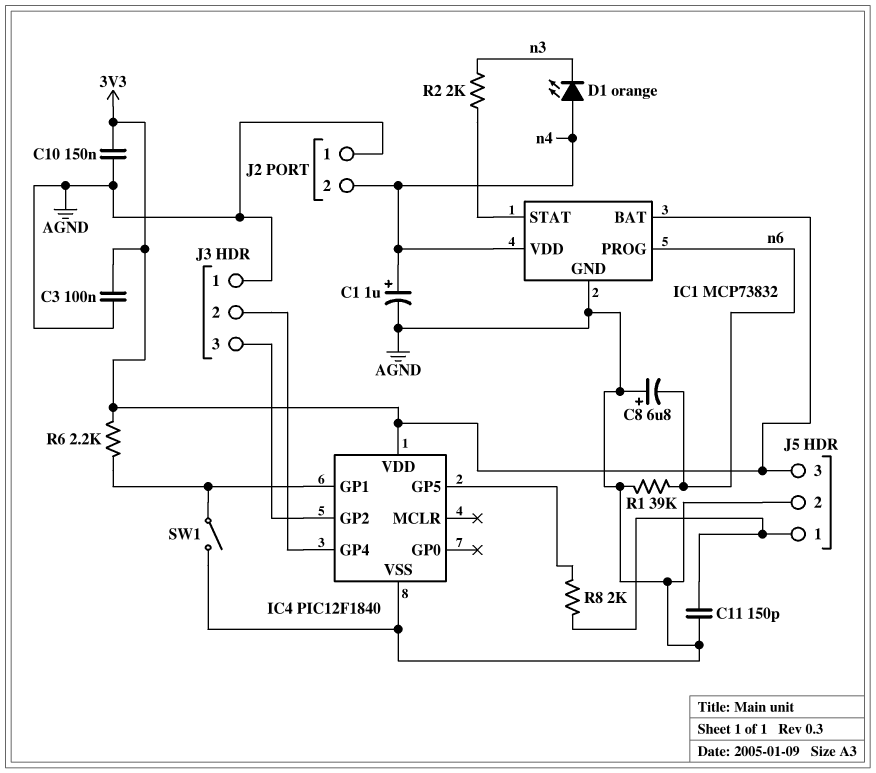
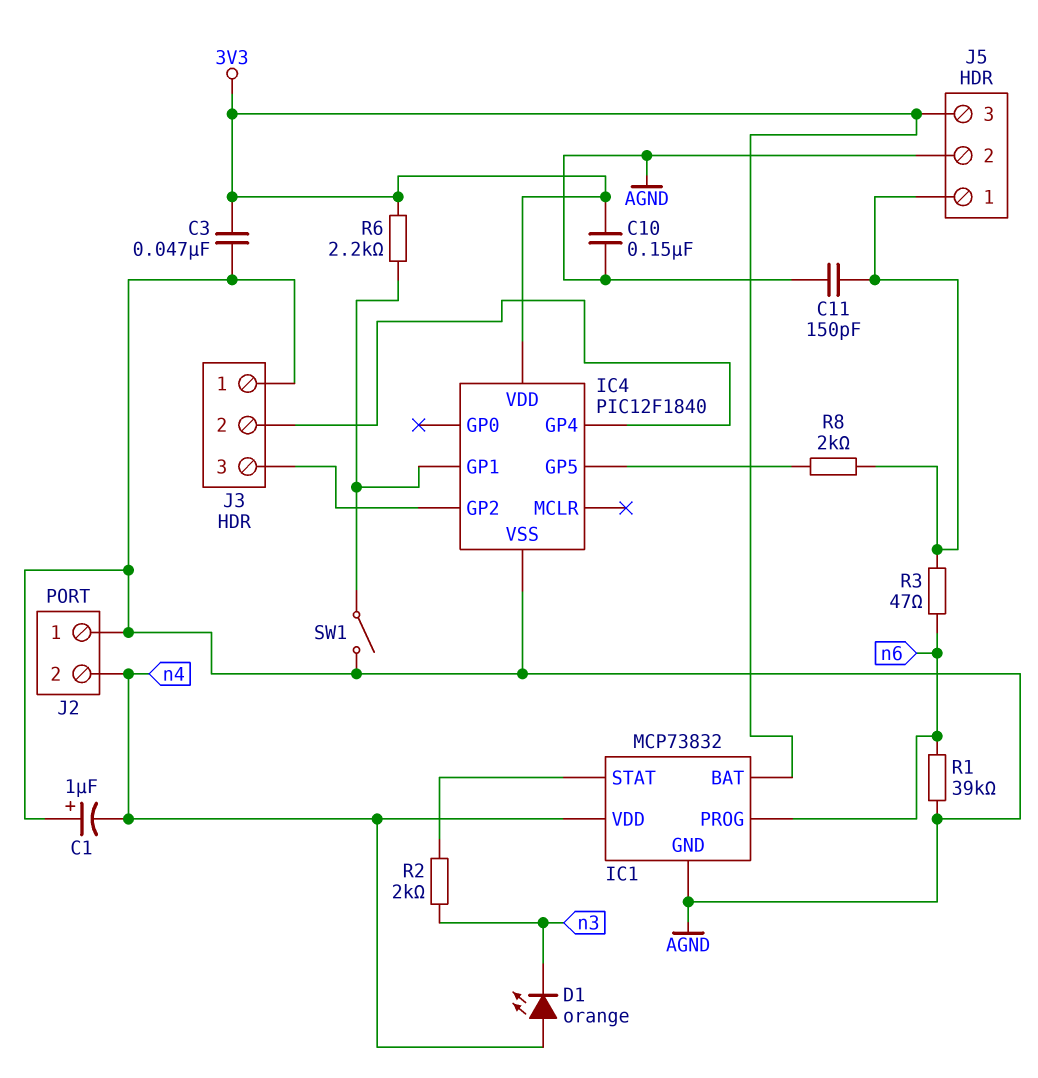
C1: 1uF (plus n4, minus AGND) -> 1uF (plus AGND, minus n4)
C3: 100nF (3V3, AGND) -> 47nF (3V3, AGND)
C8: 6.8uF (plus AGND, minus n6) -> none
R3: none -> 47 (J5/1, n6)

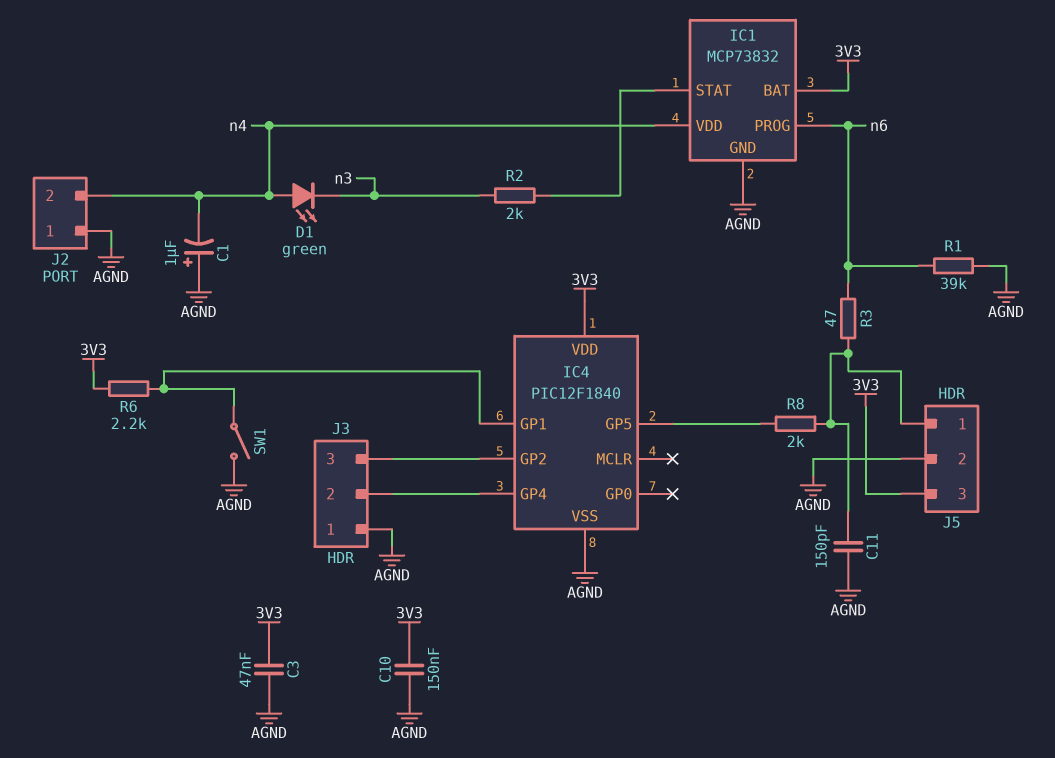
D1: LED orange (A n4, K n3) -> LED green (A n4, K n3)

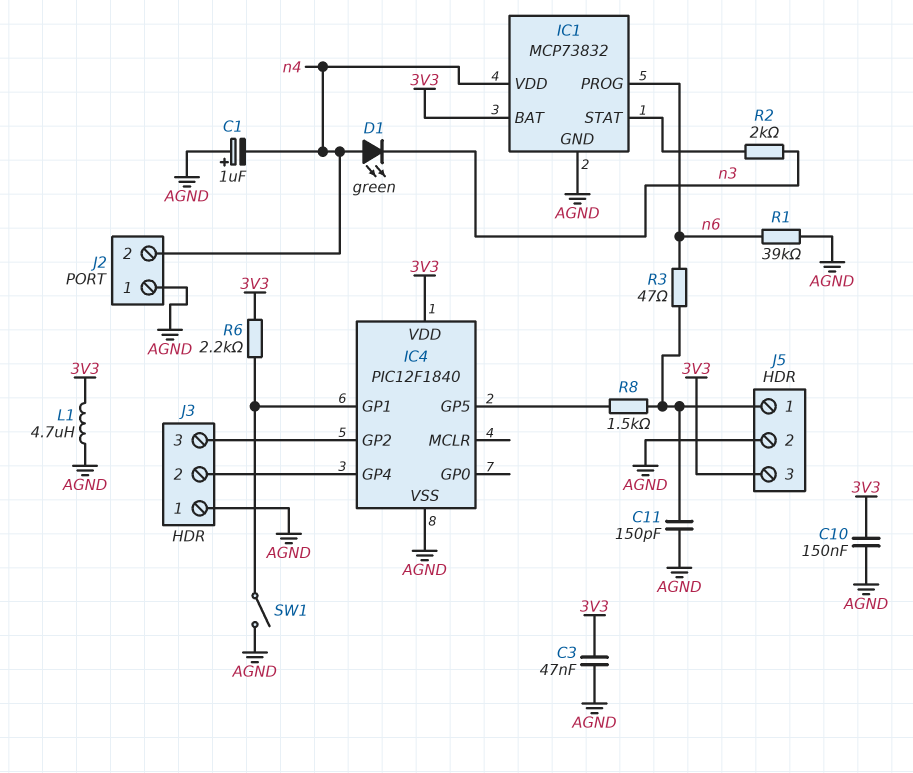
L1: none -> 4.7uH (3V3, AGND)
R8: 2k (IC4/GP5, J5/1) -> 1.5k (IC4/GP5, J5/1)

